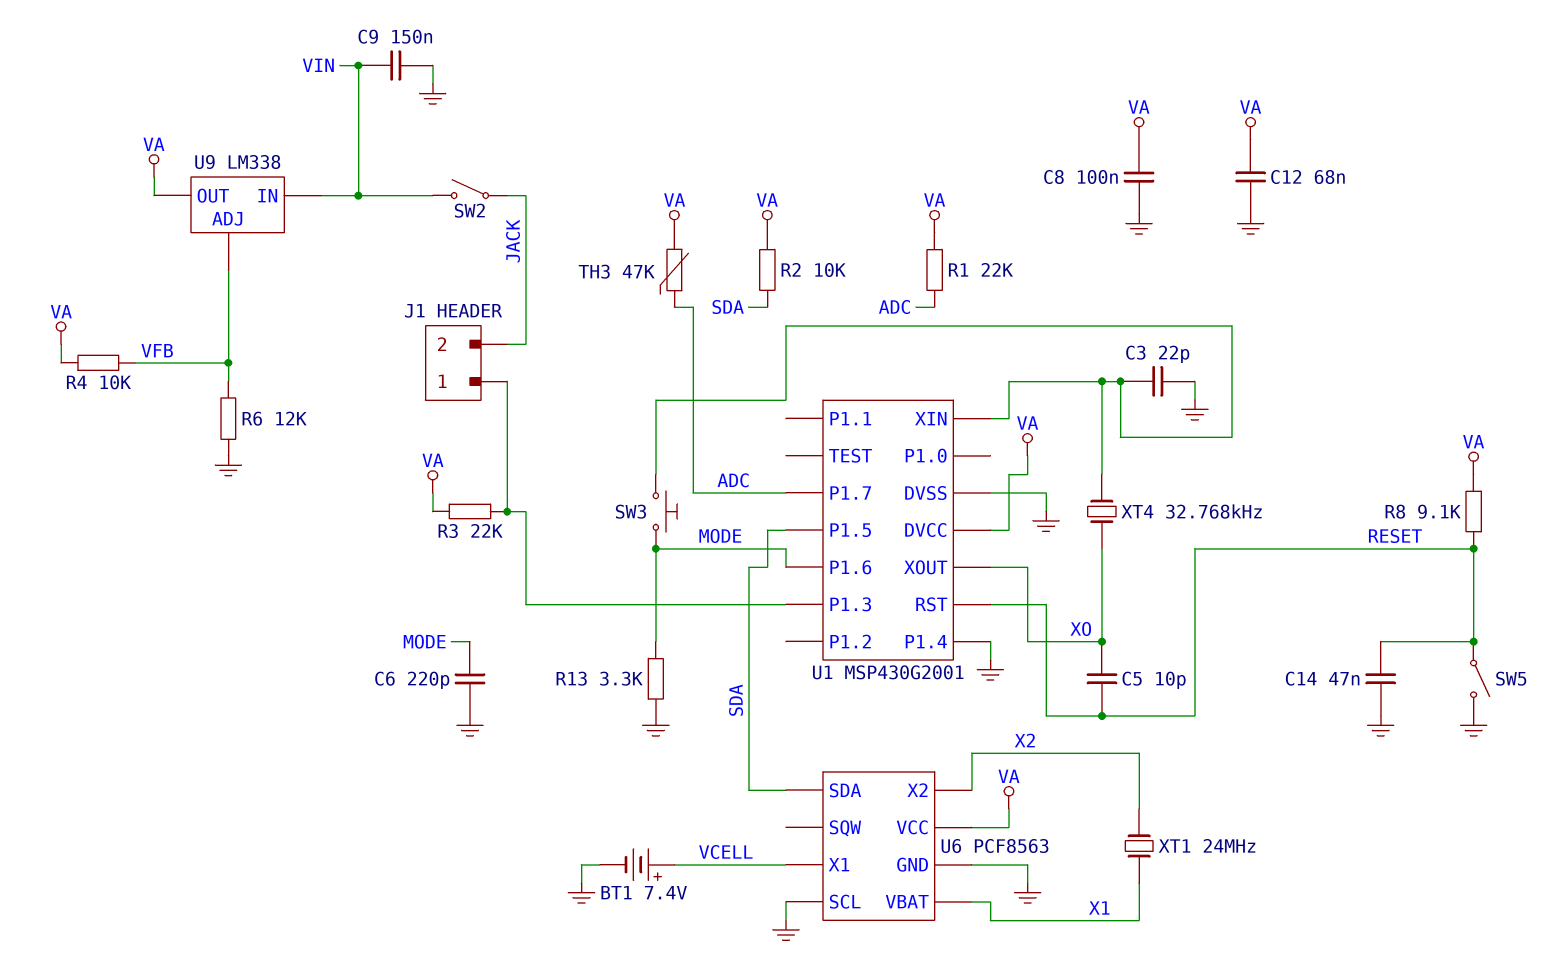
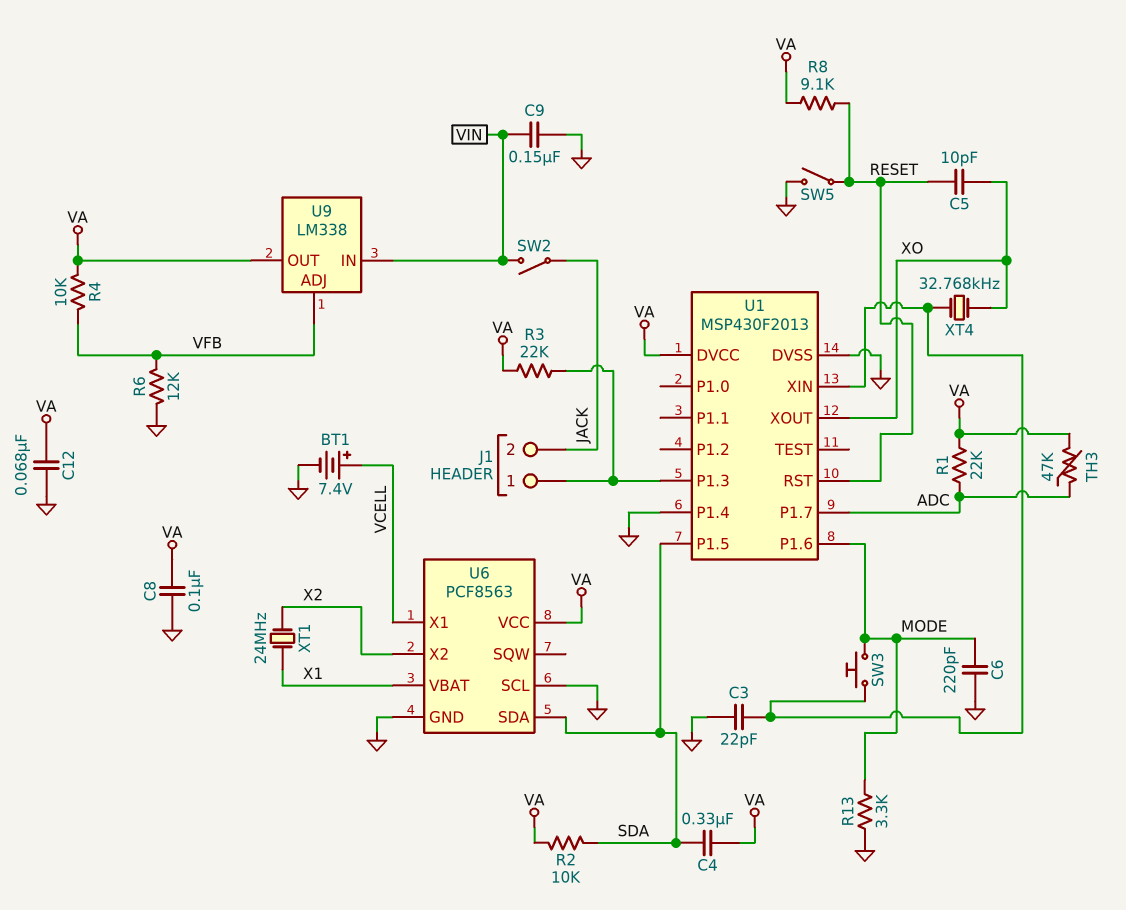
C4: none -> 330nF (SDA, VA)
C14: 47nF (GND, RESET) -> none
U1: MSP430G2001 -> MSP430F2013

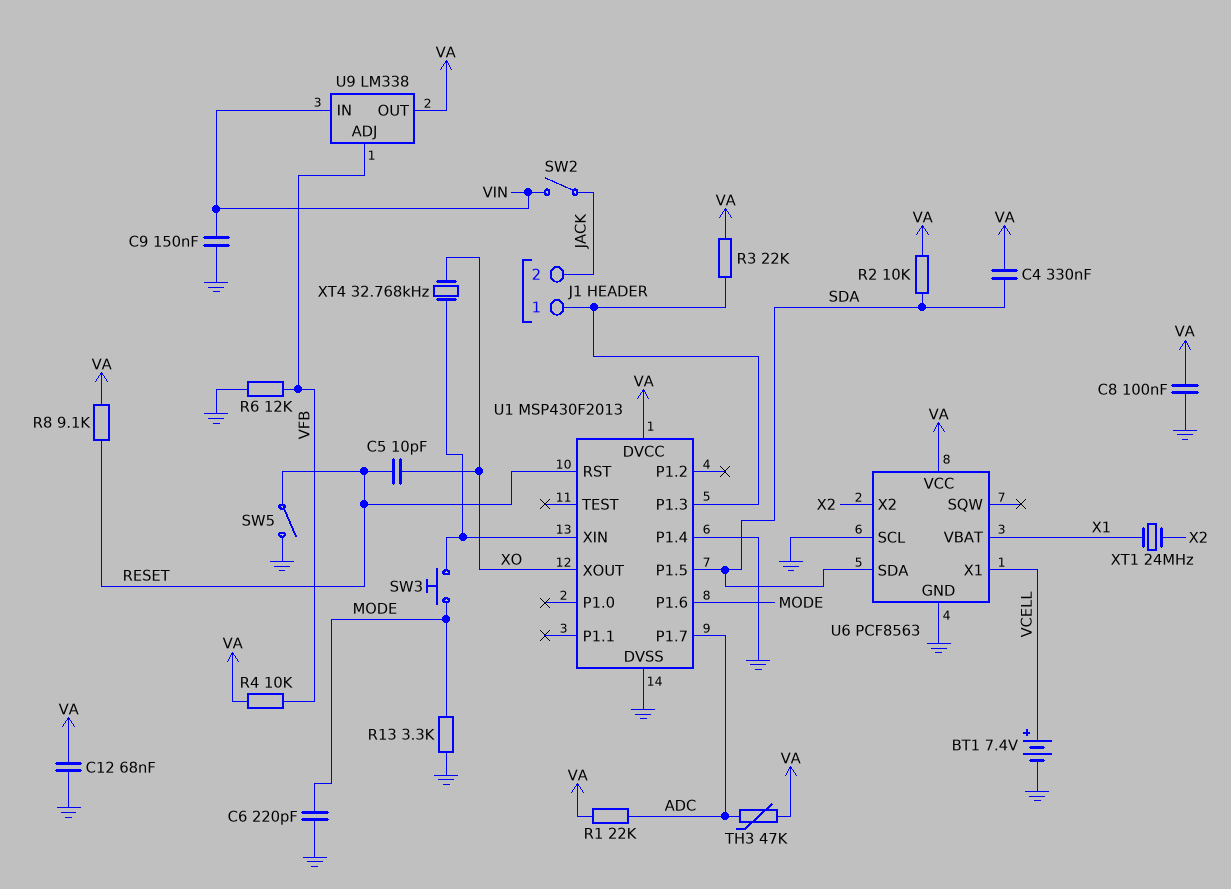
C3: 22pF (GND, U1/XIN) -> none

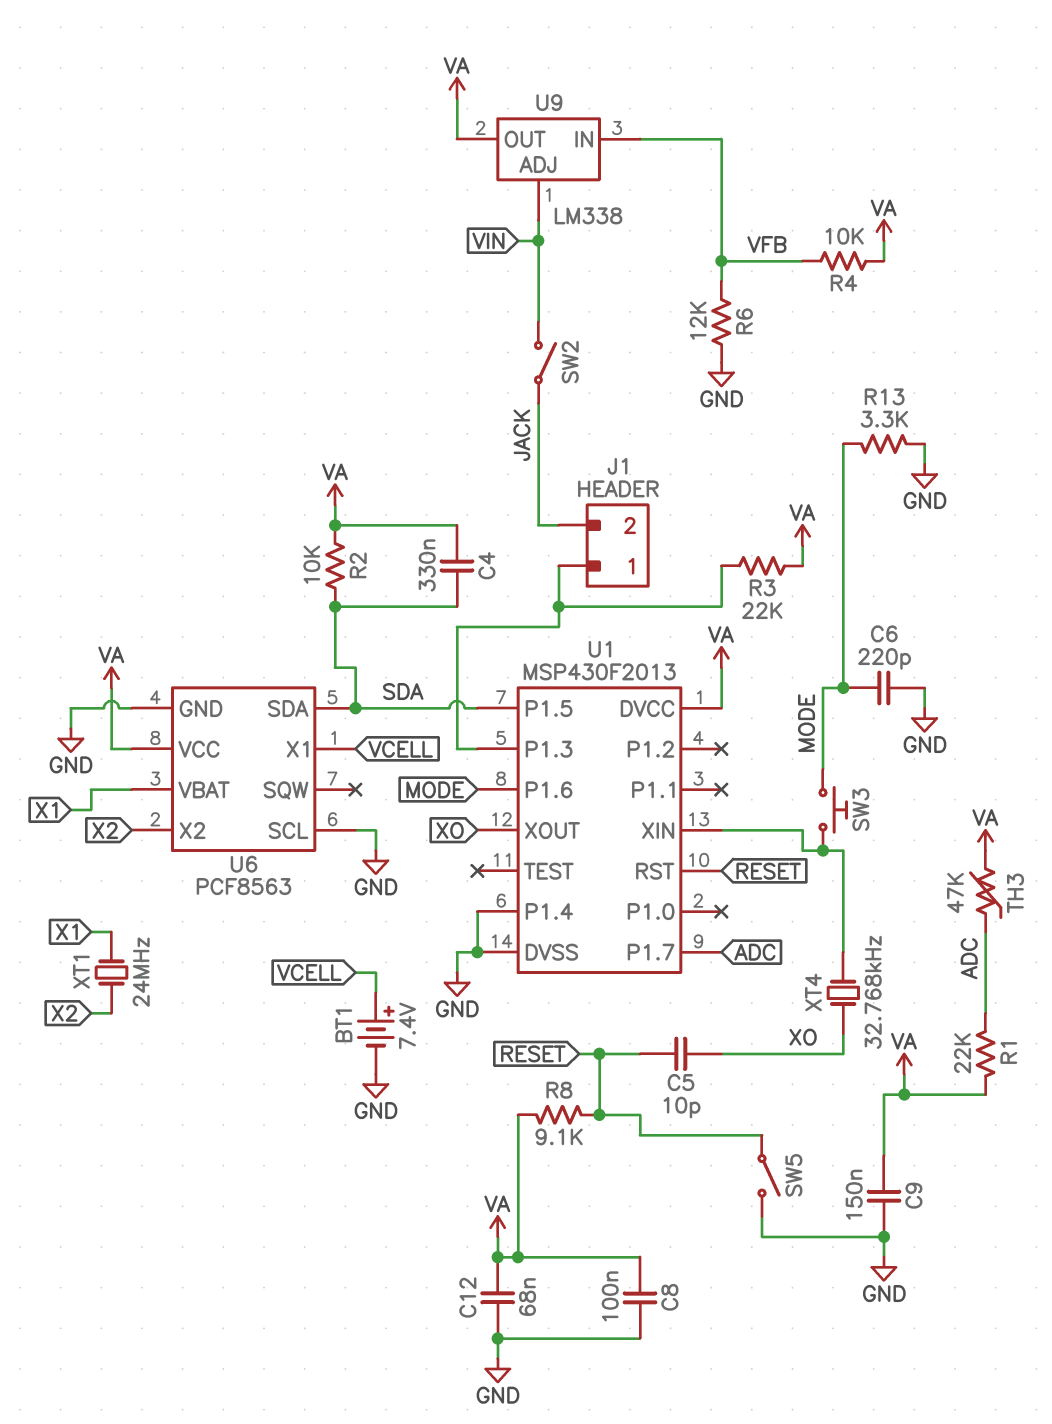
C9: 150nF (GND, VIN) -> 150nF (GND, VA)
U9 pin ADJ: VFB -> VIN
U9 pin IN: VIN -> VFB

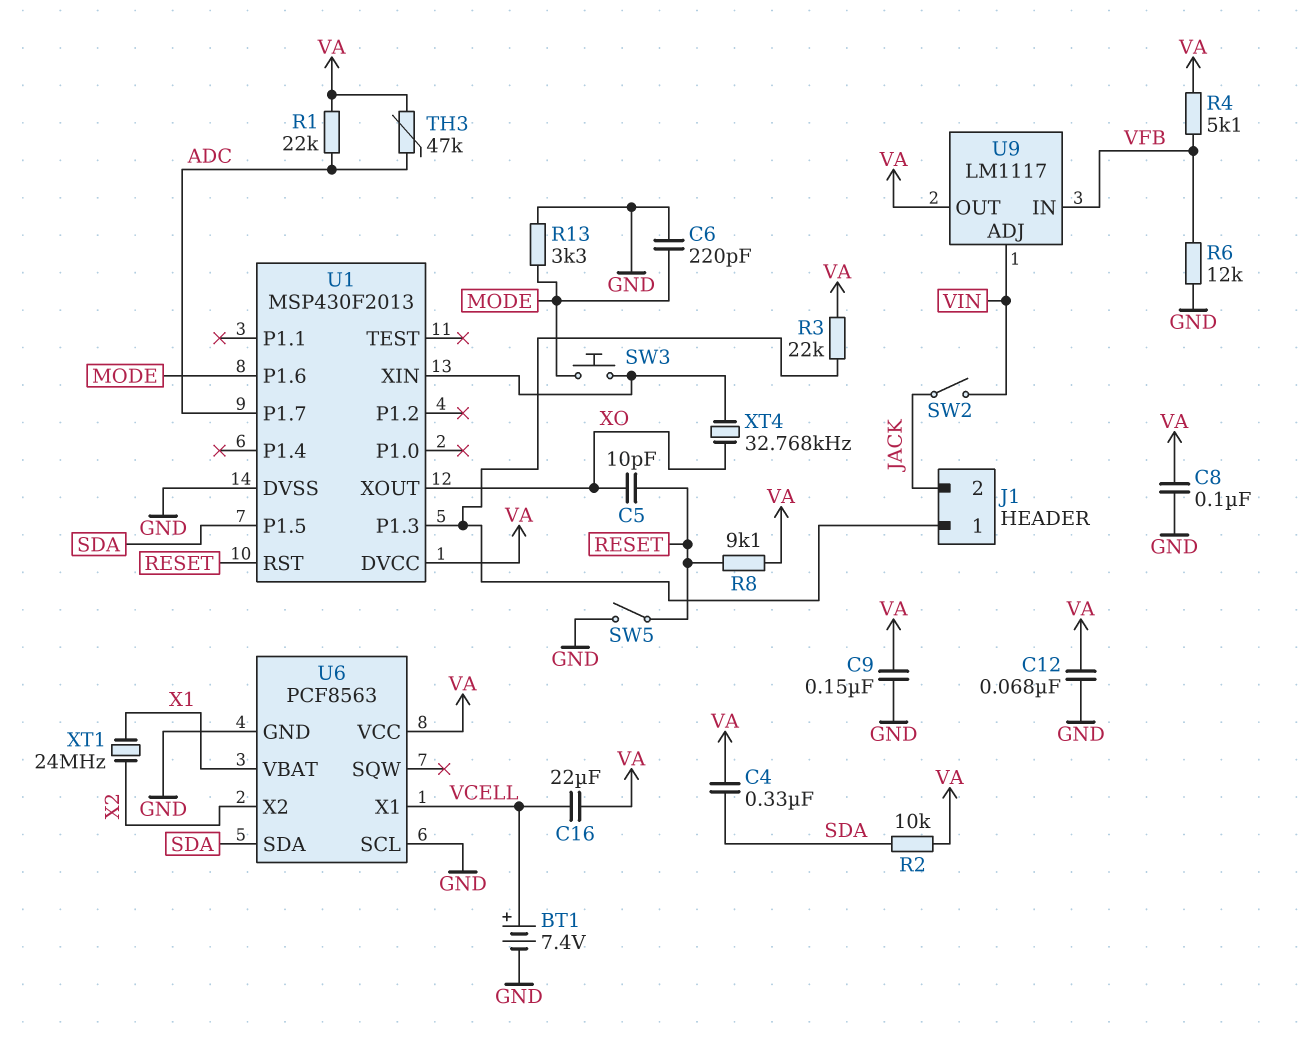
C16: none -> 22uF (VA, VCELL)
R4: 10k (VA, VFB) -> 5.1k (VA, VFB)
U1 pin P1.4: GND -> none
U9: LM338 -> LM1117

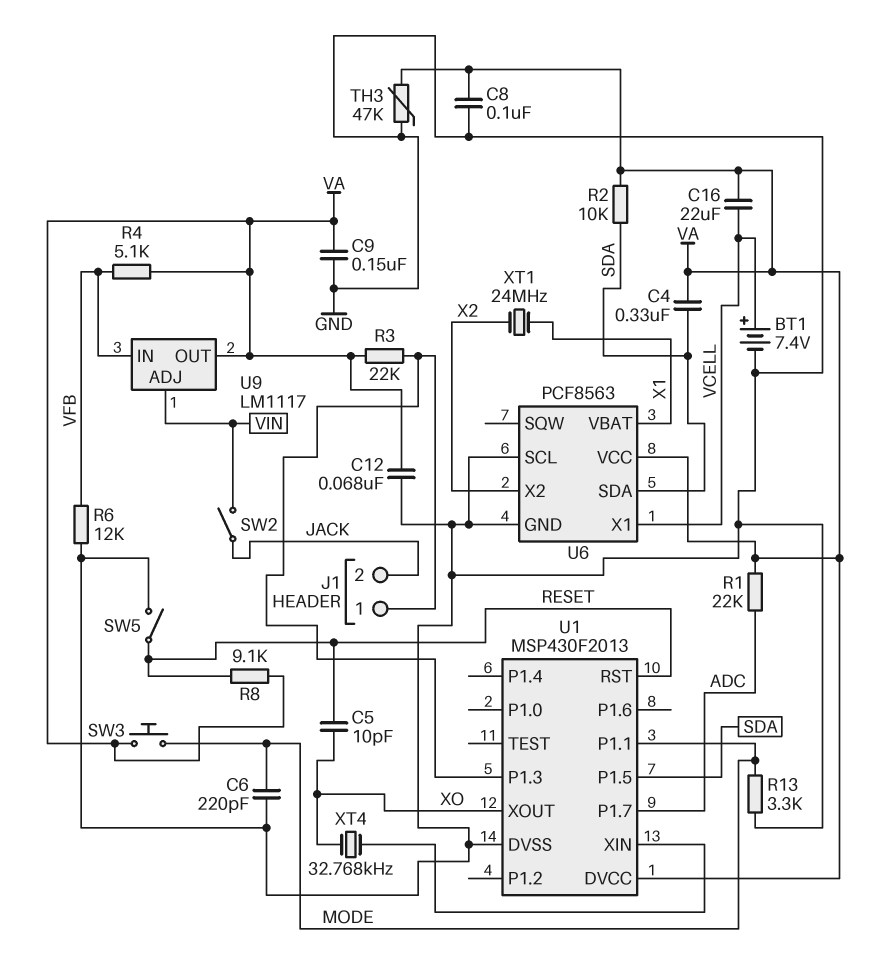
SW3: button (MODE, U1/XIN) -> button (MODE, VA)
TH3: 47k (ADC, VA) -> 47k (GND, VA)
U1 pin P1.1: none -> MODE
U1 pin P1.6: MODE -> none

